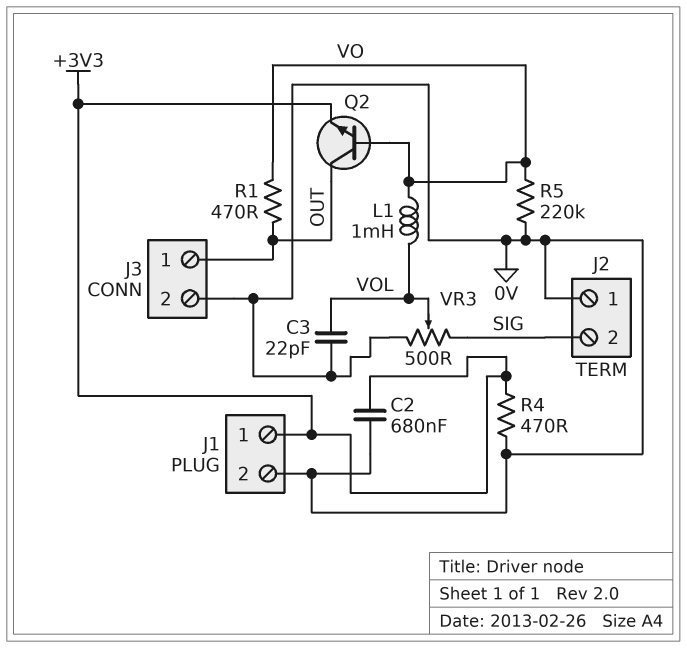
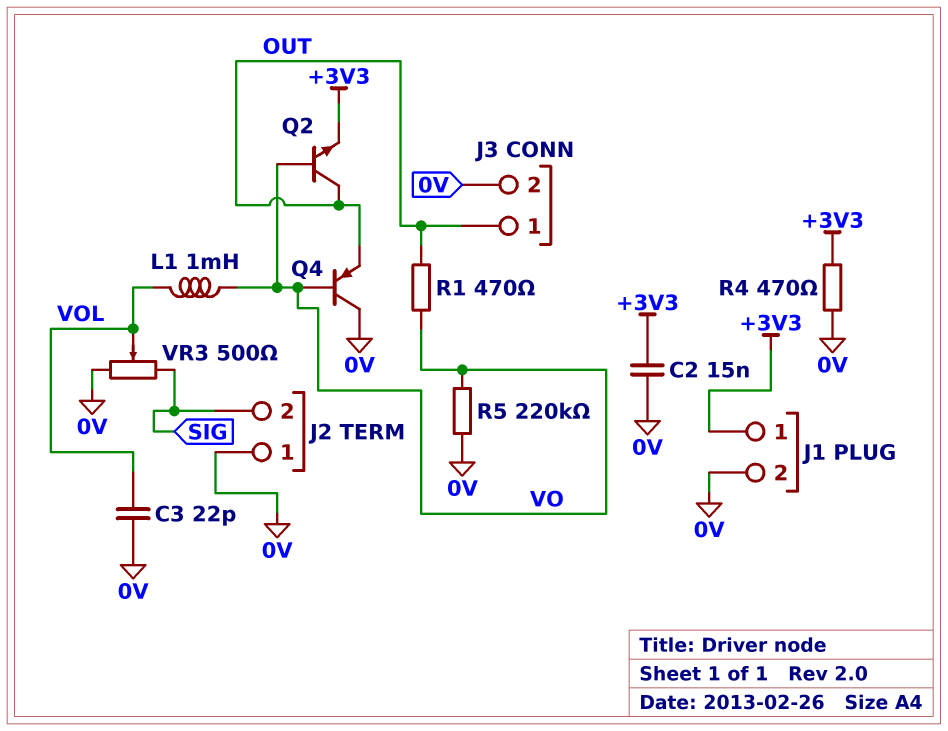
C2: 680nF (+3V3, 0V) -> 15nF (+3V3, 0V)
Q4: none -> PNP (B VO, C 0V, E OUT)

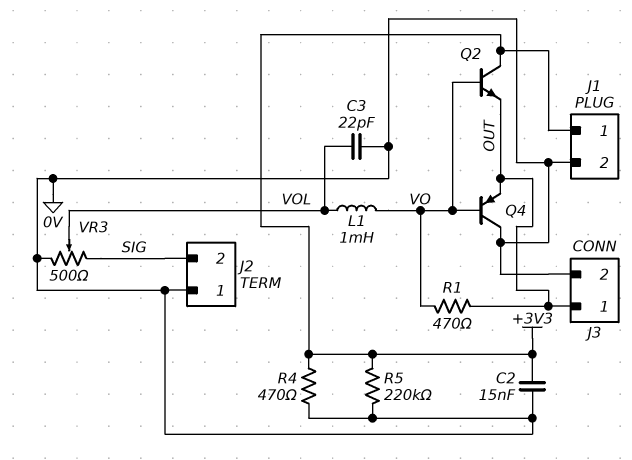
Q2: NPN (B VO, C OUT, E +3V3) -> NPN (B VO, C +3V3, E OUT)
R5: 220k (0V, VO) -> 220k (+3V3, 0V)

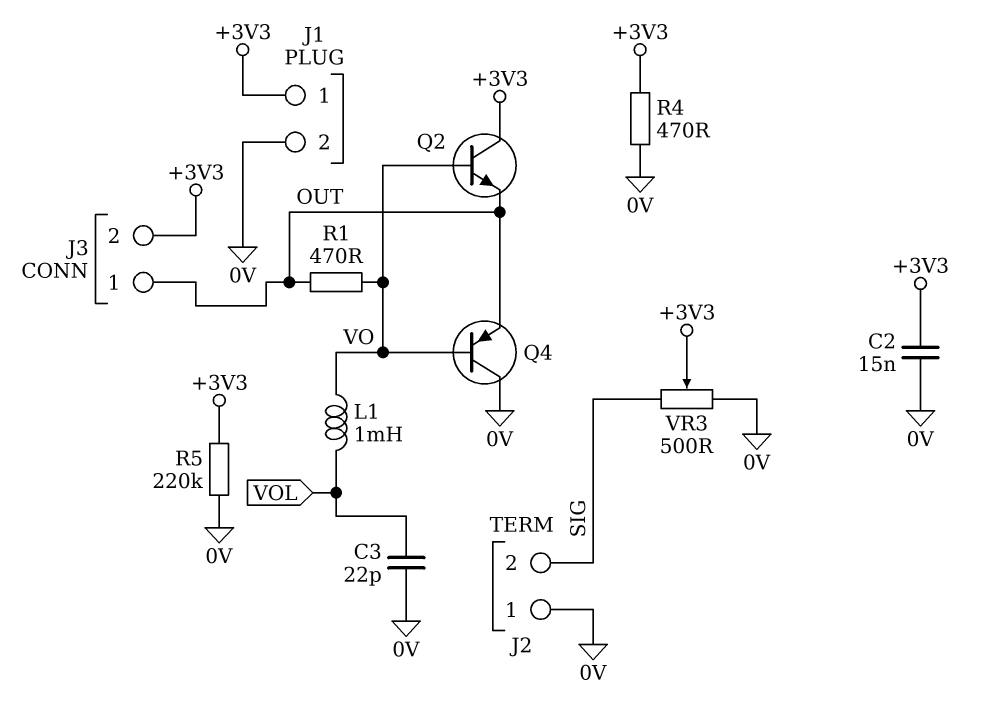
J3 pin 2: 0V -> +3V3
VR3: 500 (0V, SIG, wiper VOL) -> 500 (0V, SIG, wiper +3V3)

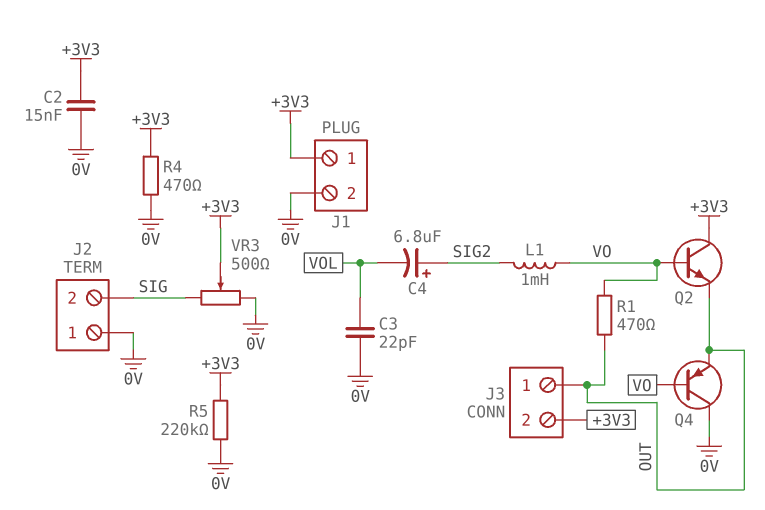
C4: none -> 6.8uF (plus SIG2, minus VOL)
L1: 1mH (VO, VOL) -> 1mH (SIG2, VO)

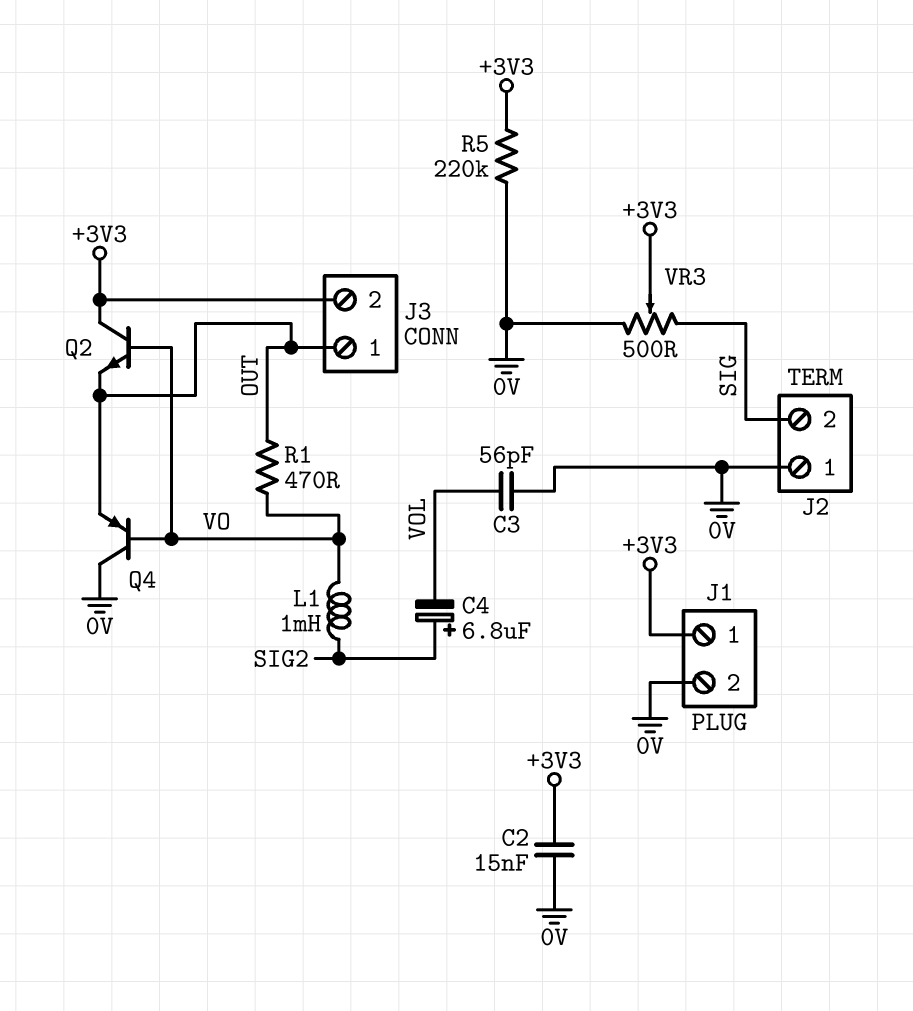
C3: 22pF (0V, VOL) -> 56pF (0V, VOL)
R4: 470 (+3V3, 0V) -> none

